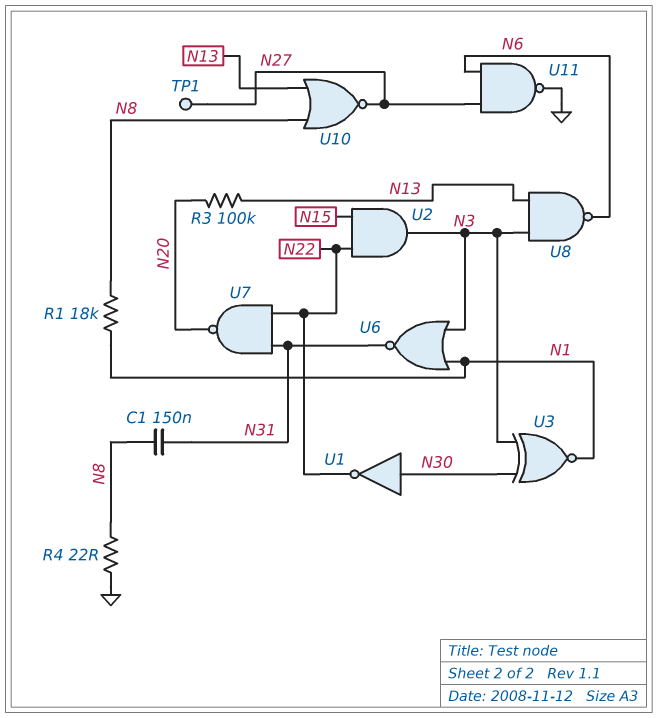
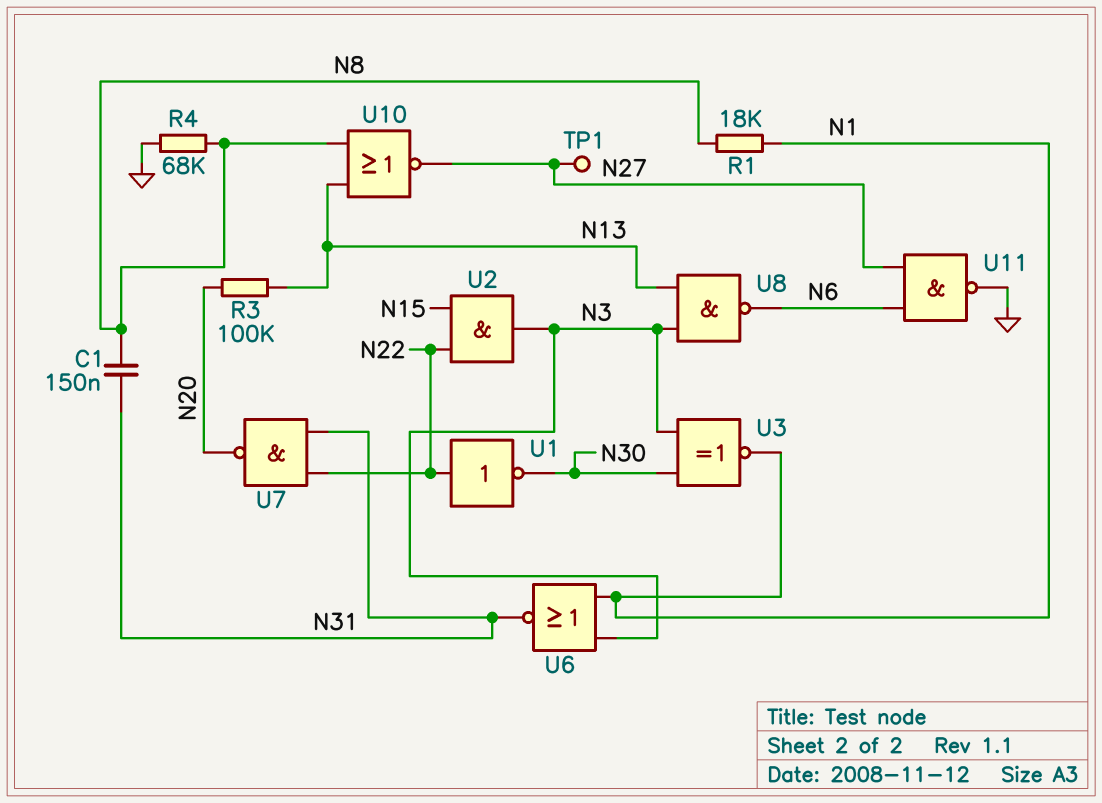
R4: 22 (GND, N8) -> 68k (GND, N8)
U1: NOT (in N30, out N22) -> NOT (in N22, out N30)

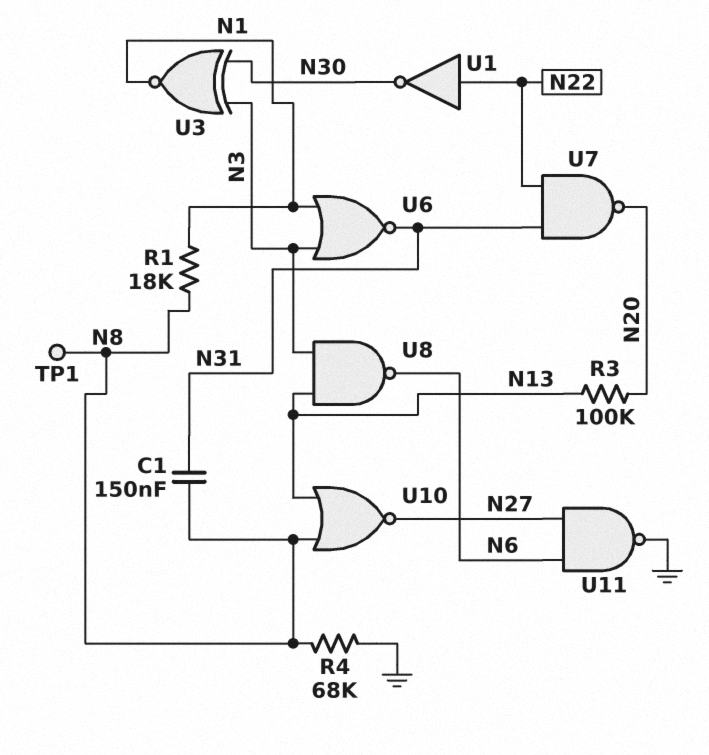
TP1: test point (N27) -> test point (N8)
U2: AND (in N15, in N22, out N3) -> none

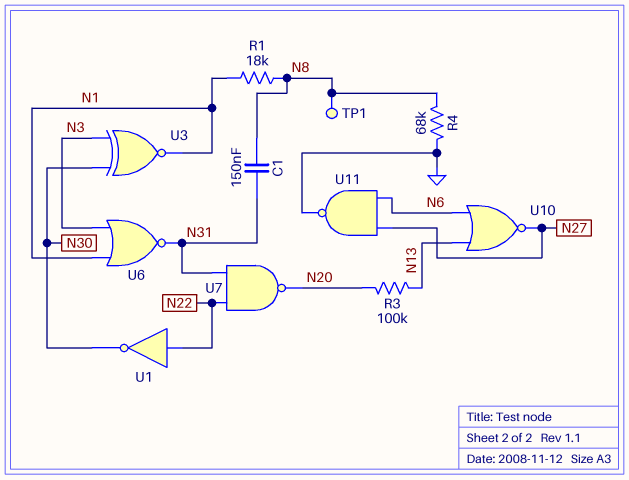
U8: NAND (in N3, in N13, out N6) -> none
U10: NOR (in N8, in N13, out N27) -> NOR (in N6, in N13, out N27)

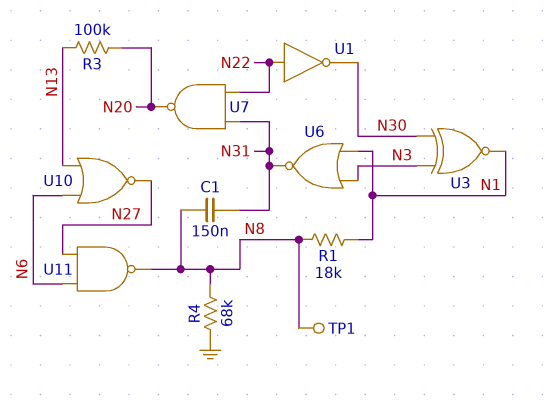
U11: NAND (in N6, in N27, out GND) -> NAND (in N6, in N27, out N8)

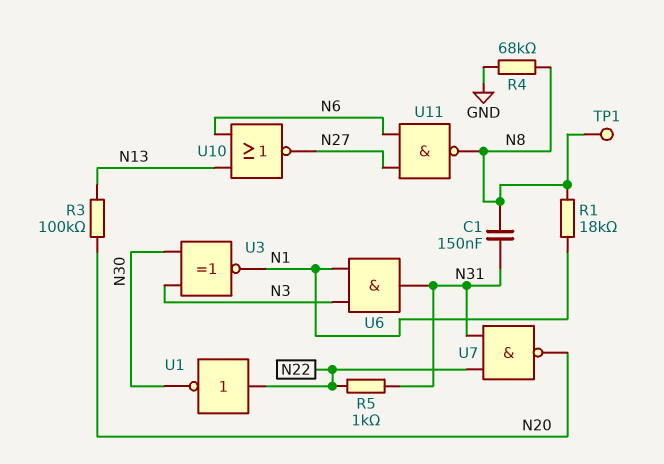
R5: none -> 1k (N22, N31)
U6: NOR (in N1, in N3, out N31) -> AND (in N1, in N3, out N31)

